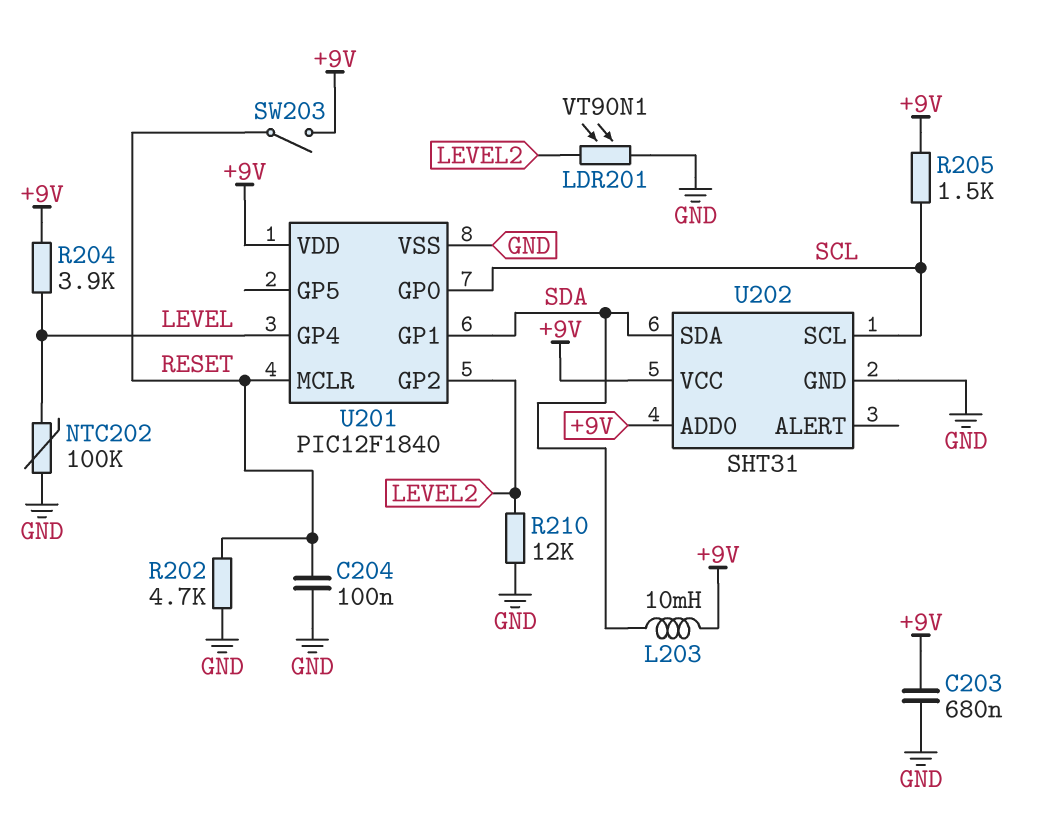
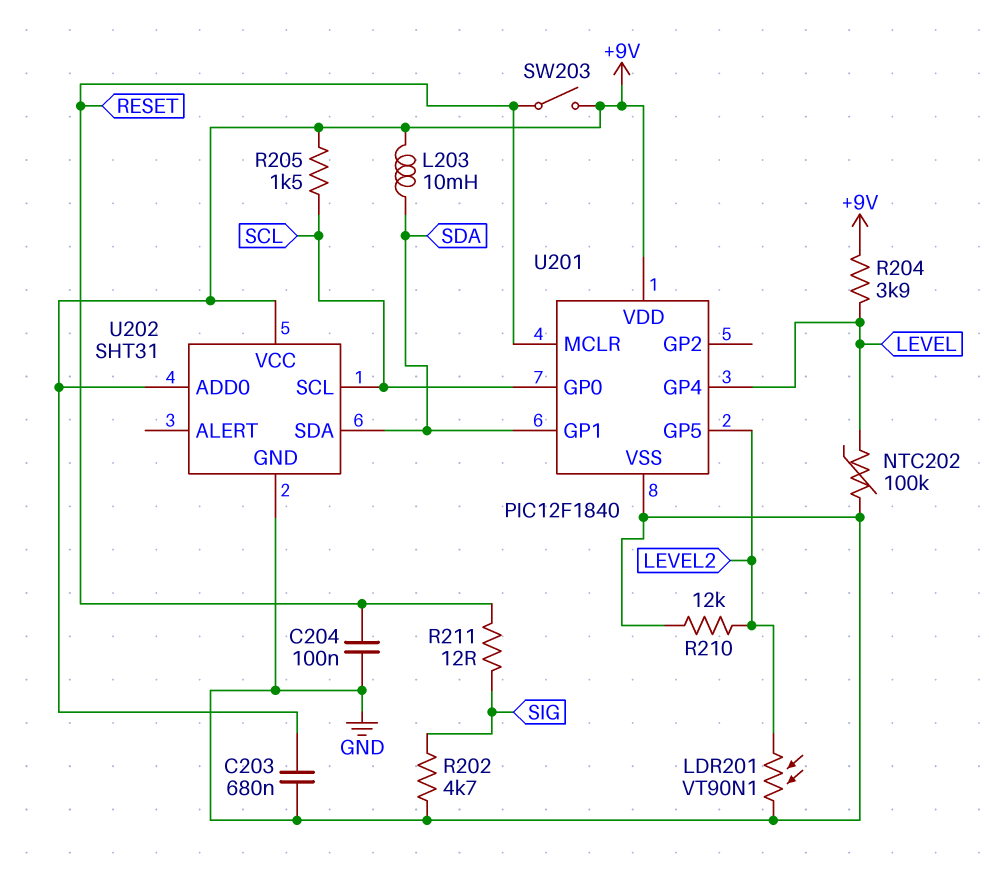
R202: 4.7k (GND, RESET) -> 4.7k (GND, SIG)
R211: none -> 12 (RESET, SIG)
U201 pin GP2: LEVEL2 -> none
U201 pin GP5: none -> LEVEL2

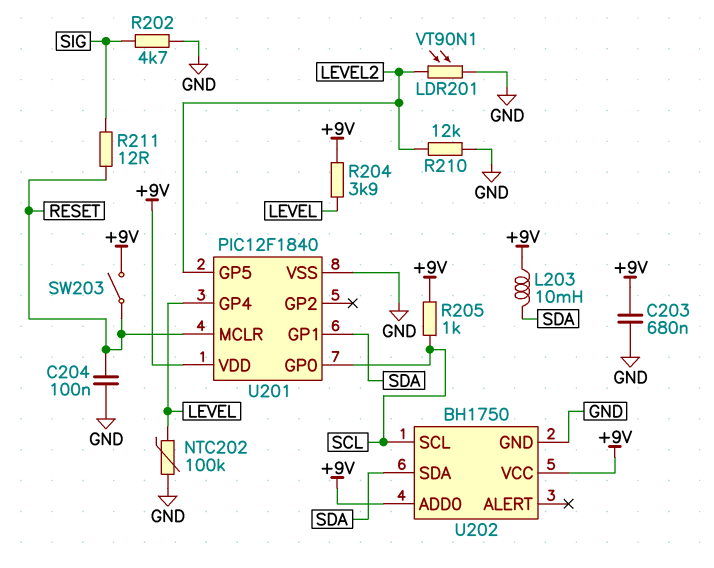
R205: 1.5k (+9V, SCL) -> 1k (+9V, SCL)
U202: SHT31 -> BH1750

